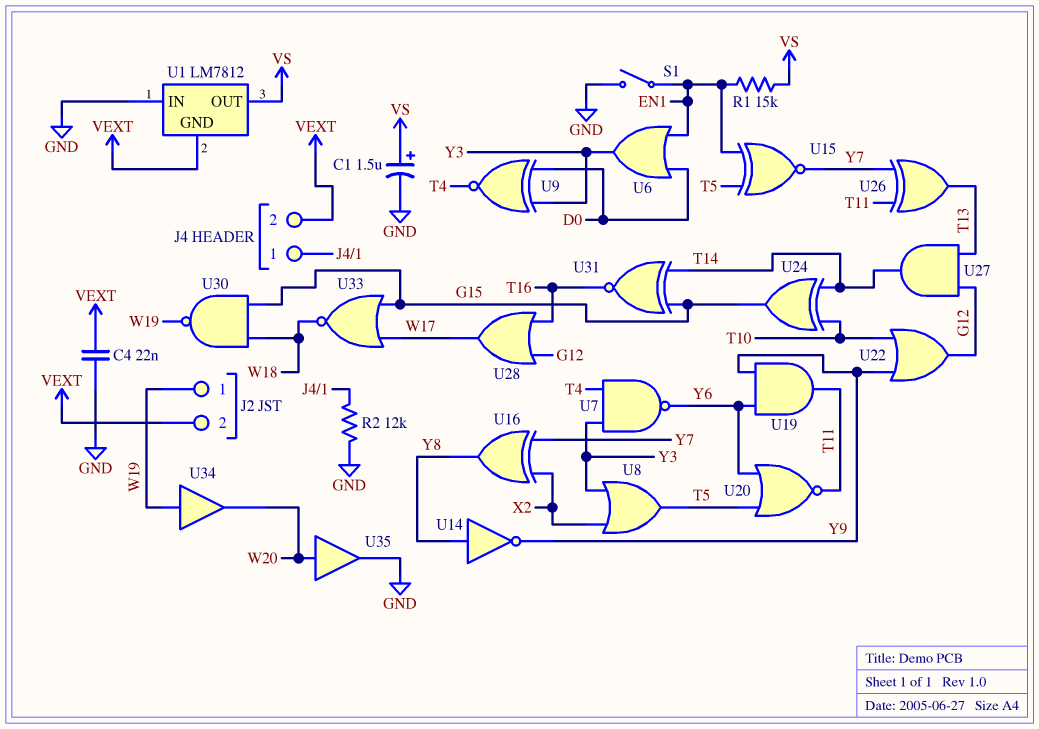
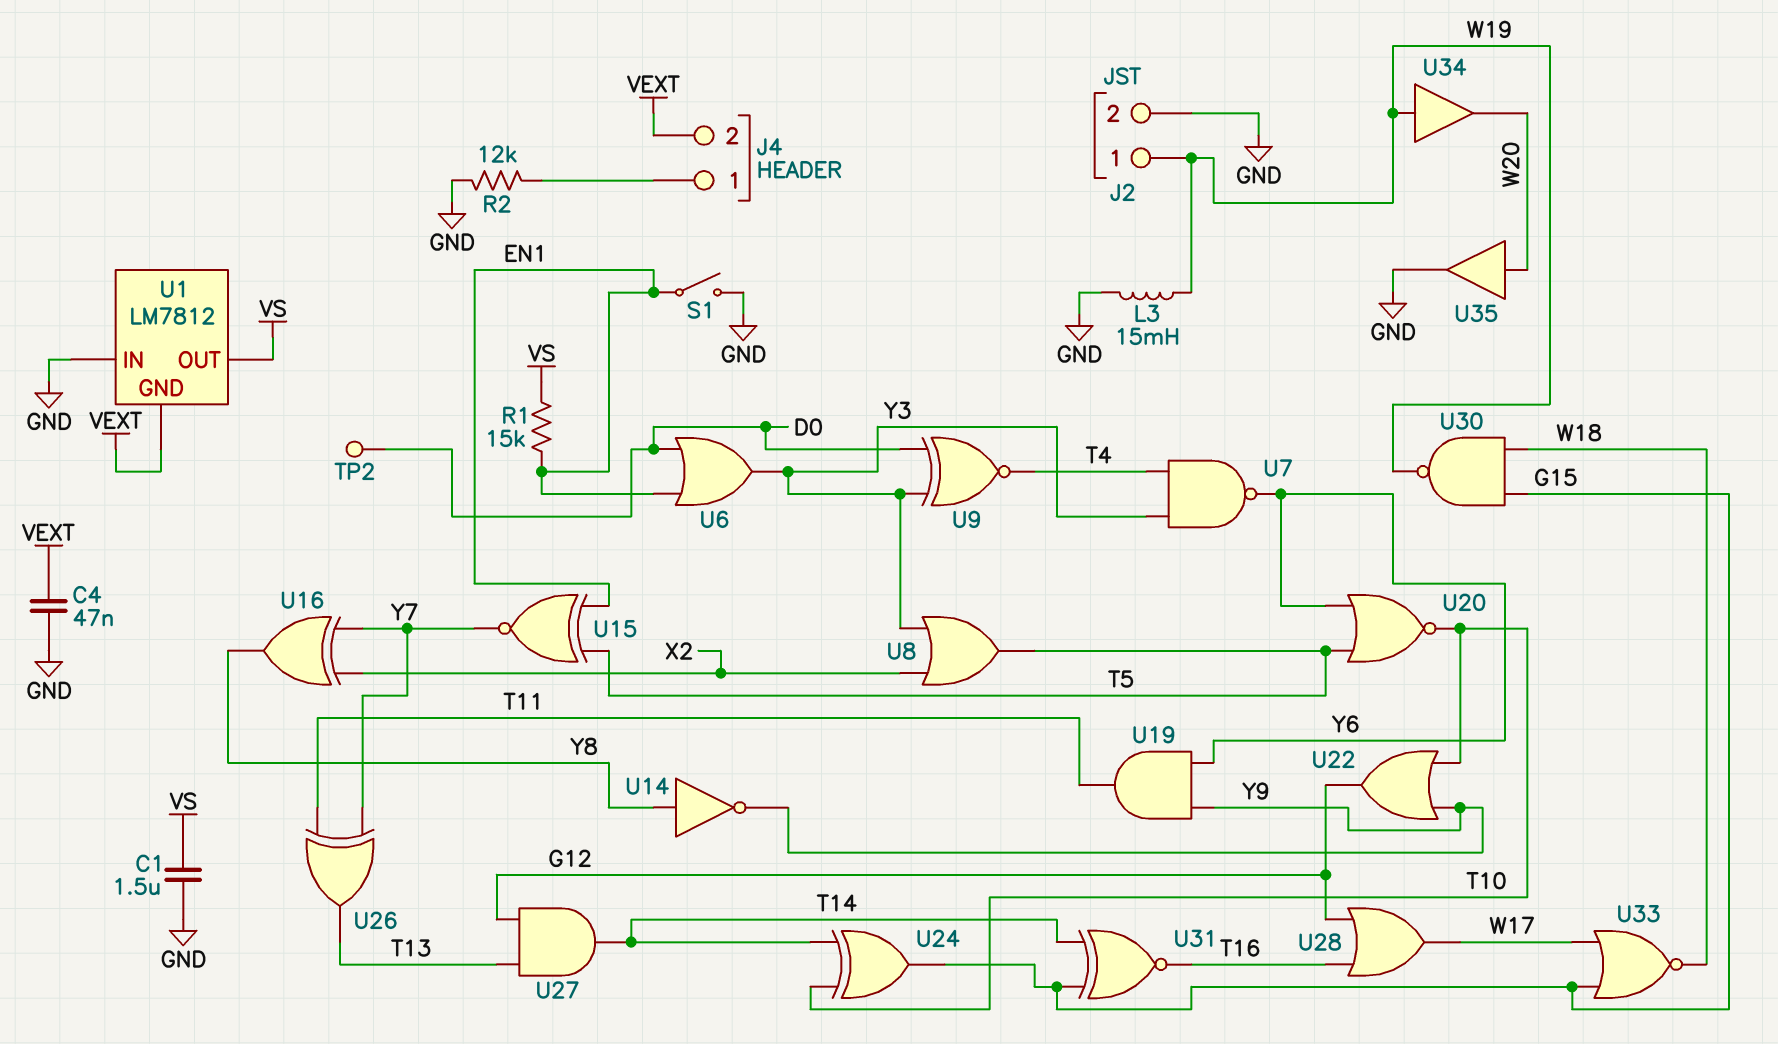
C1: 1.5uF (plus VS, minus GND) -> 1.5uF (GND, VS)
C4: 22nF (GND, VEXT) -> 47nF (GND, VEXT)
J2 pin 2: VEXT -> GND
L3: none -> 15mH (GND, W19)
TP2: none -> test point (D0)
U20: NOR (in T5, in Y6, out T11) -> NOR (in T5, in Y6, out T10)

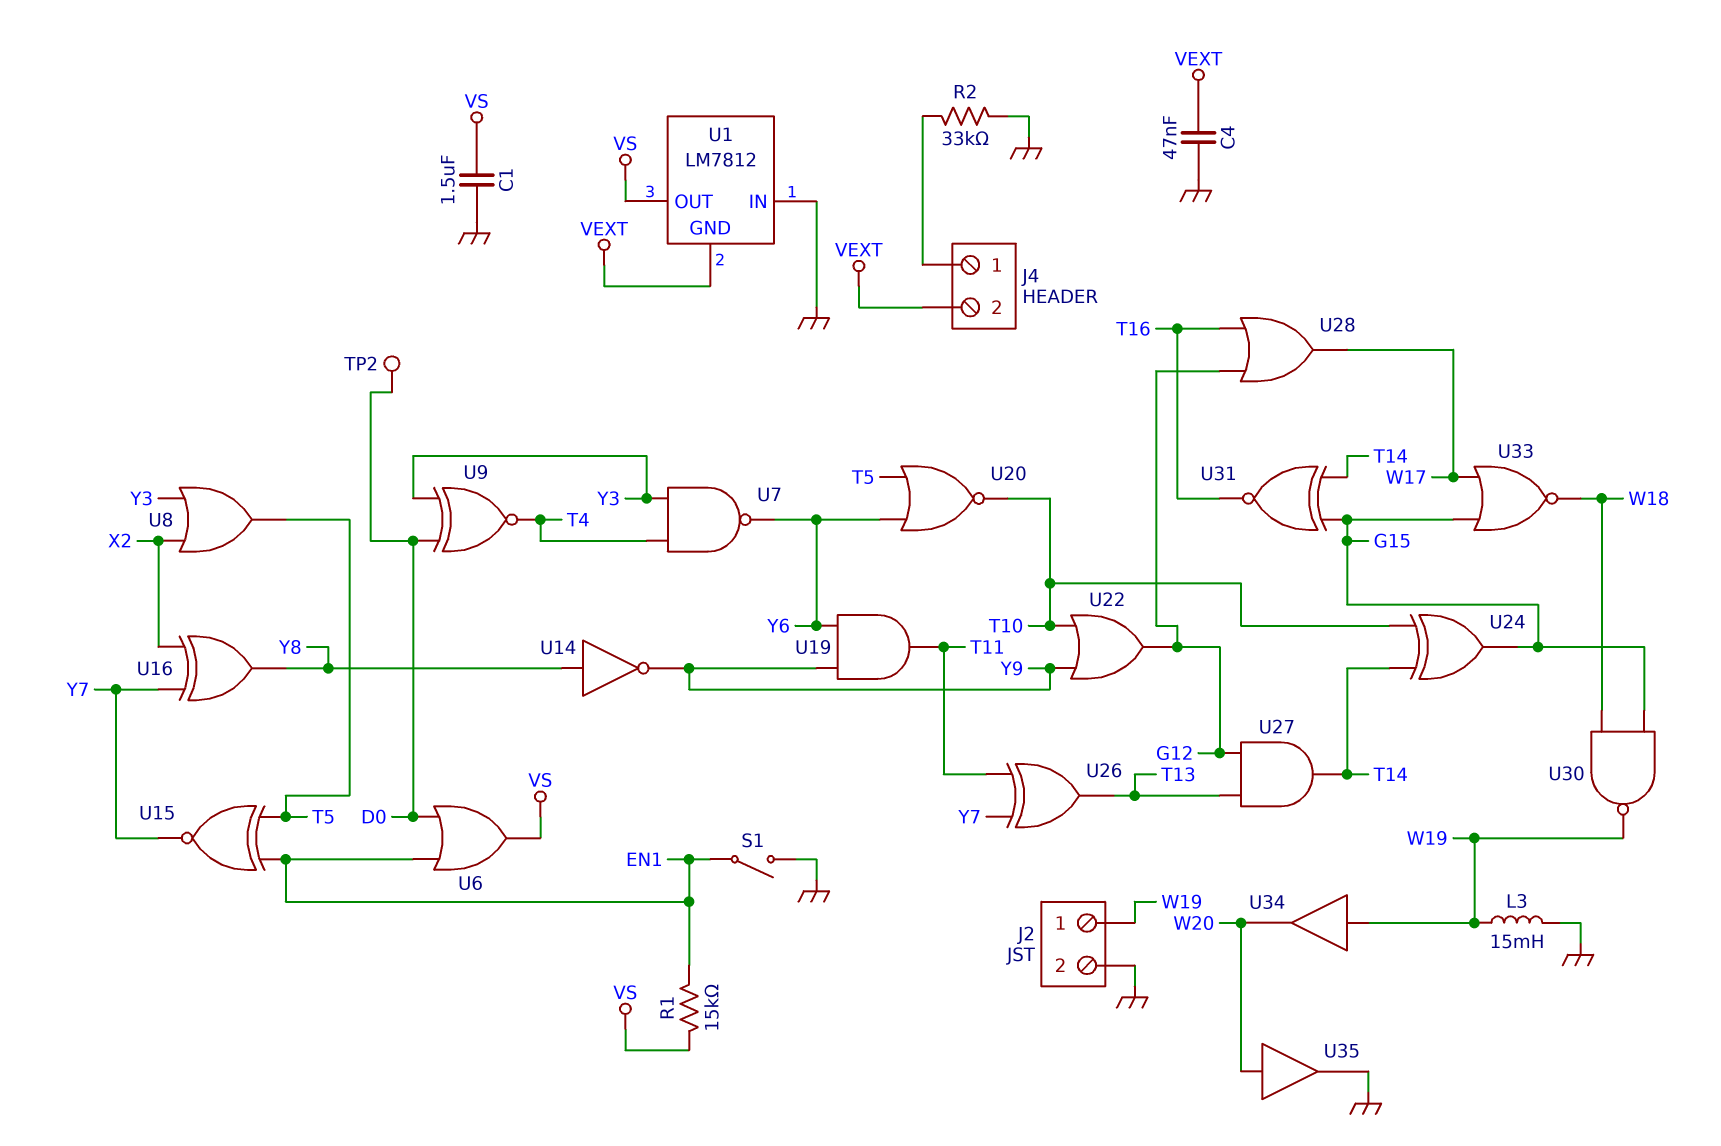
R2: 12k (GND, J4/1) -> 33k (GND, J4/1)
U6: OR (in D0, in EN1, out Y3) -> OR (in D0, in EN1, out VS)

